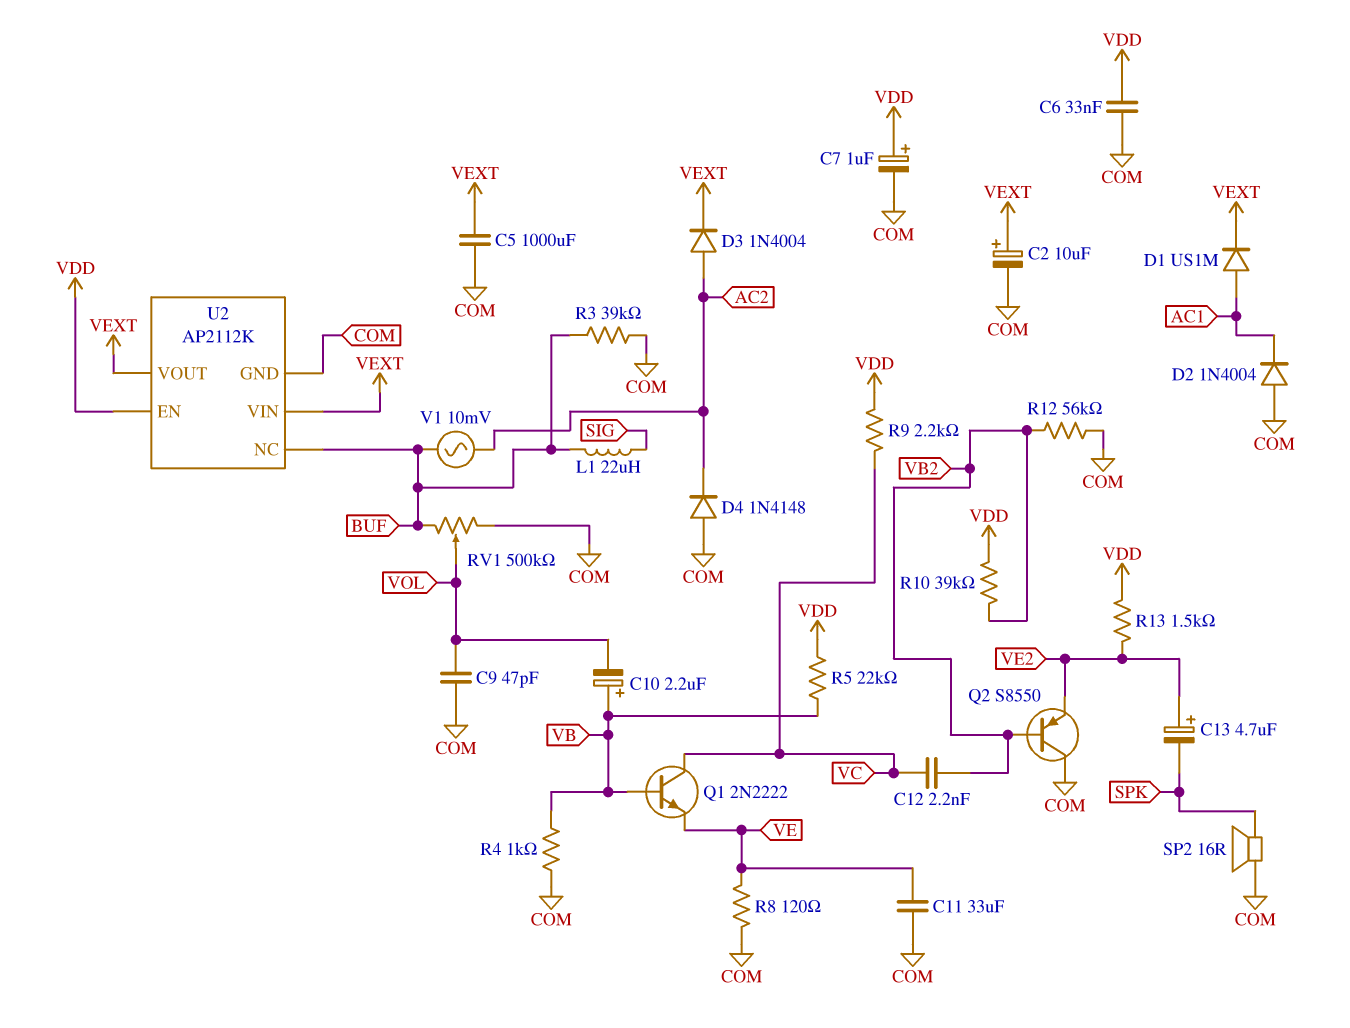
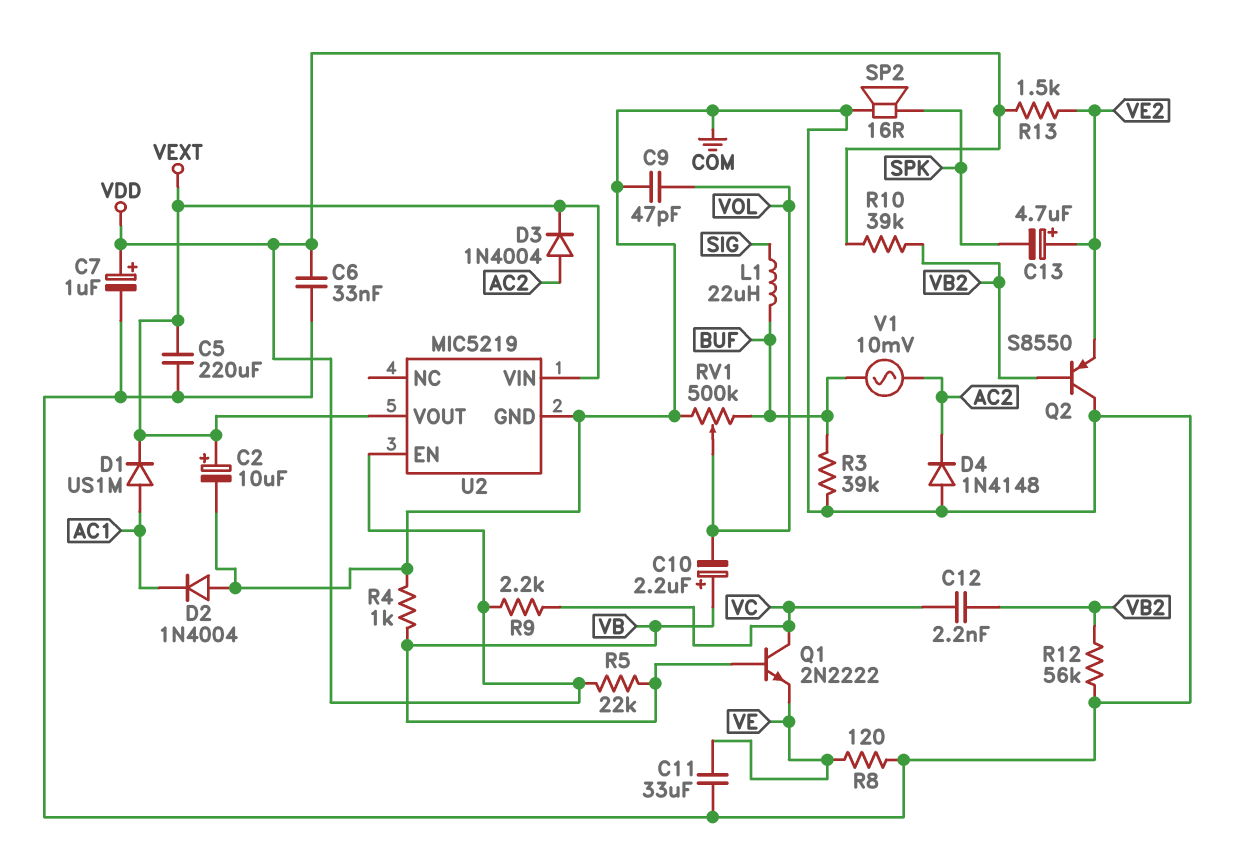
C5: 1000uF (COM, VEXT) -> 220uF (COM, VEXT)
U2: AP2112K -> MIC5219
U2 pin NC: BUF -> none

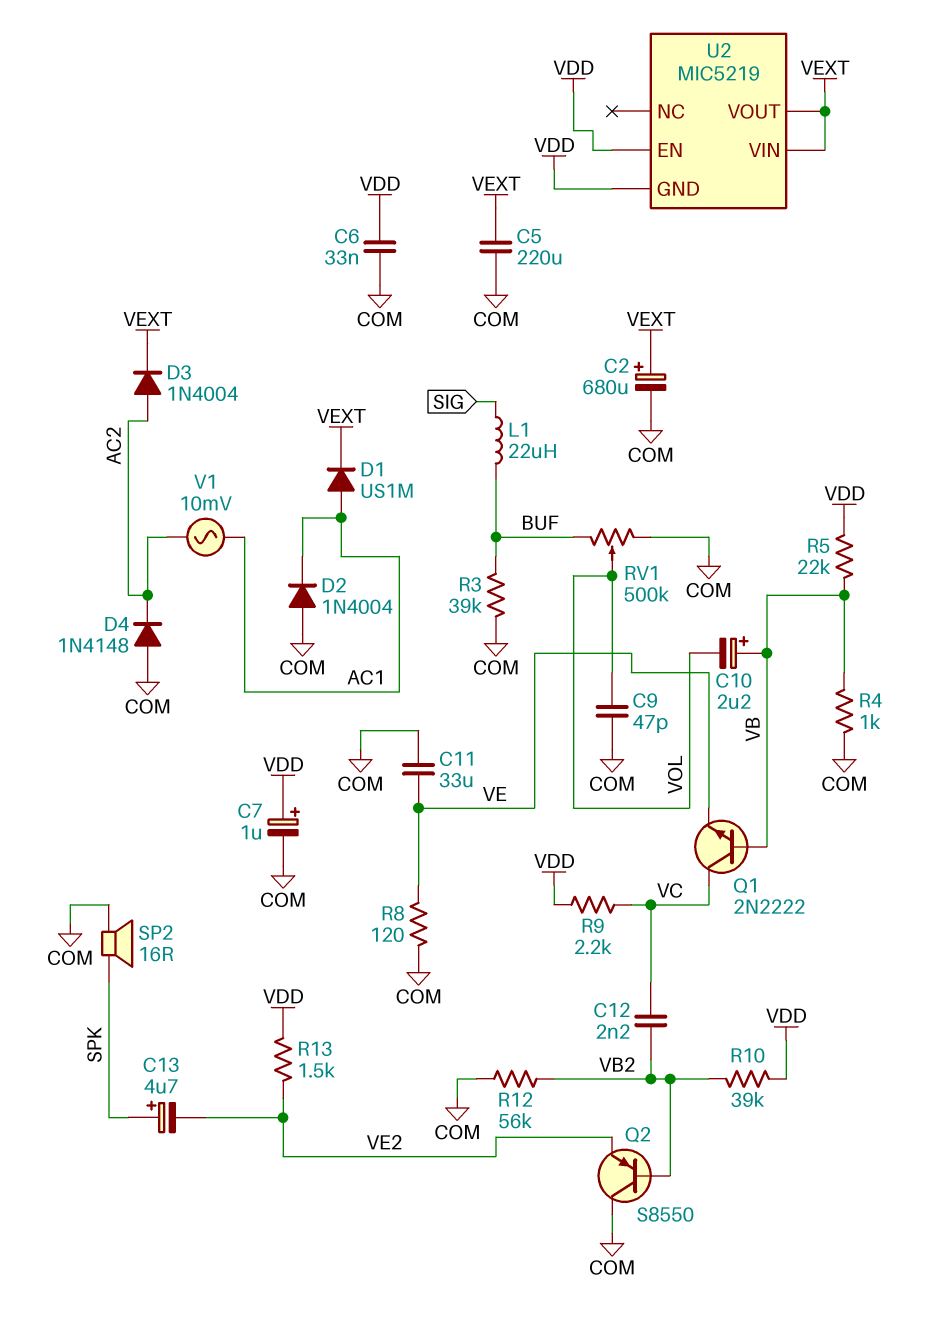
C2: 10uF (plus VEXT, minus COM) -> 680uF (plus VEXT, minus COM)
C13: 4.7uF (plus VE2, minus SPK) -> 4.7uF (plus SPK, minus VE2)
U2 pin GND: COM -> VDD
V1: AC 10mV (AC2, BUF) -> AC 10mV (AC1, AC2)

